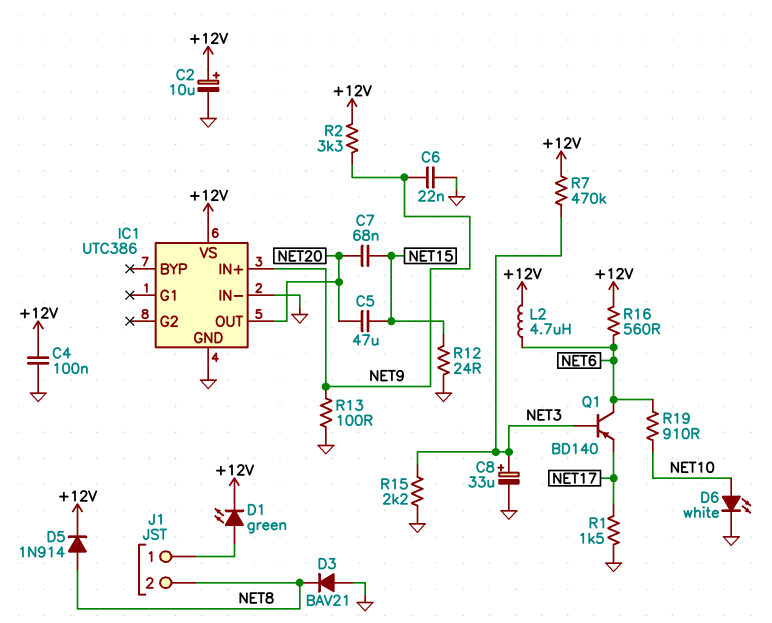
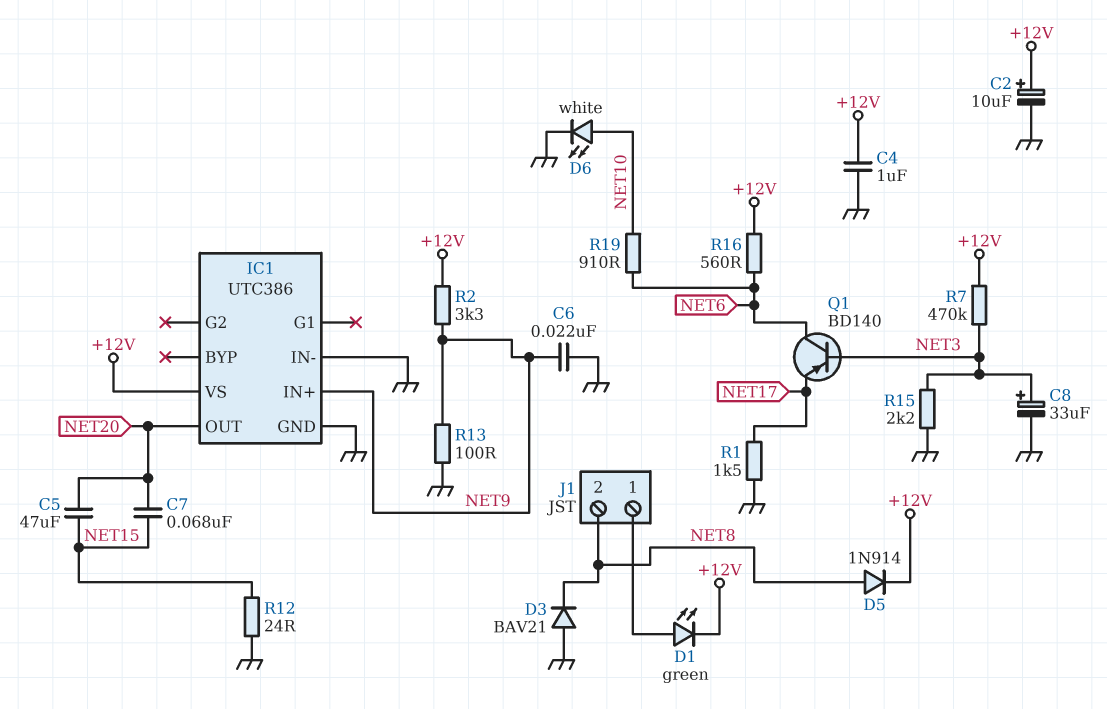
C4: 100nF (+12V, GND) -> 1uF (+12V, GND)
L2: 4.7uH (+12V, NET6) -> none

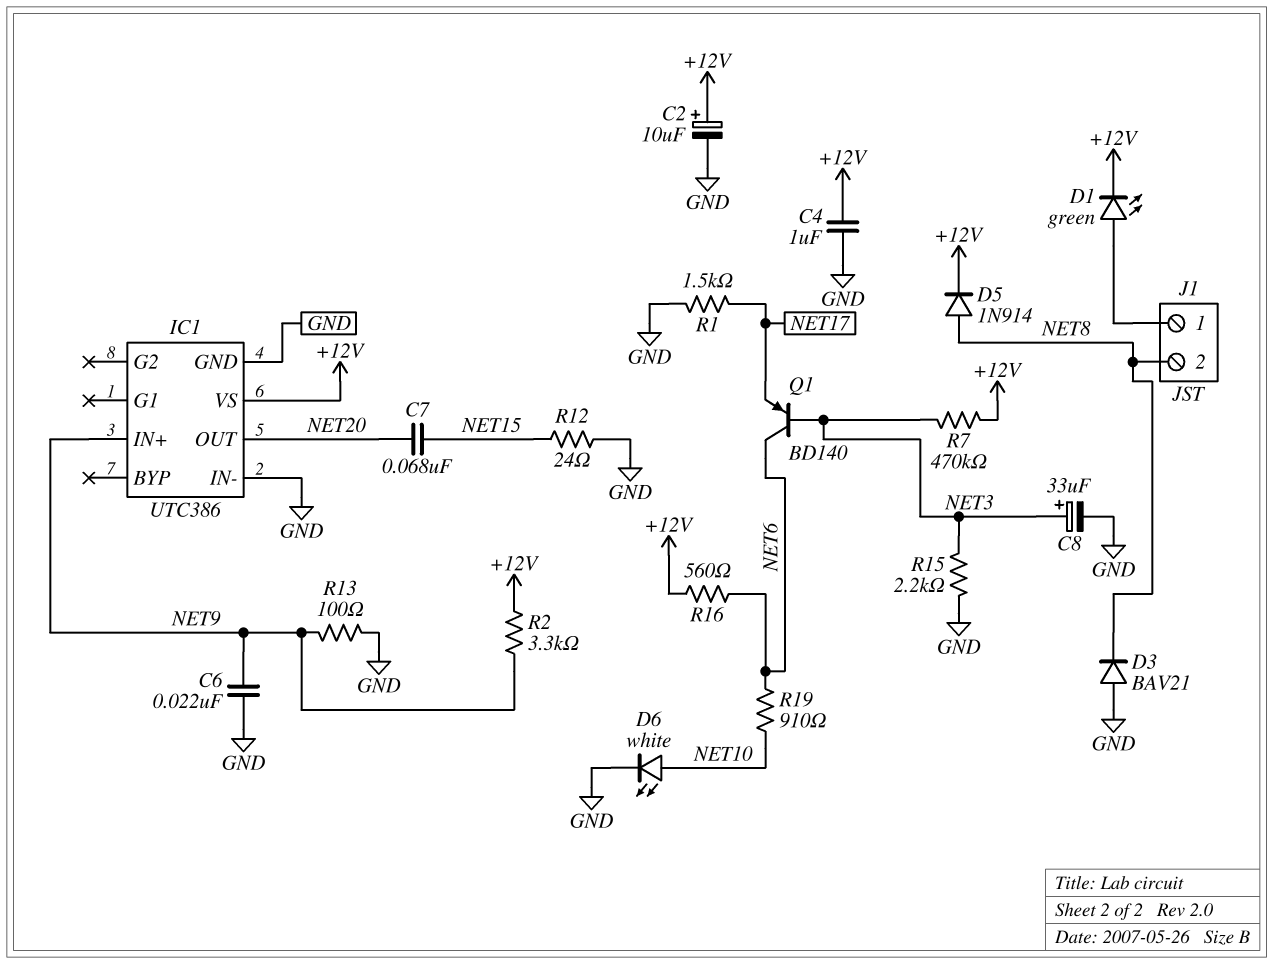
C5: 47uF (NET15, NET20) -> none

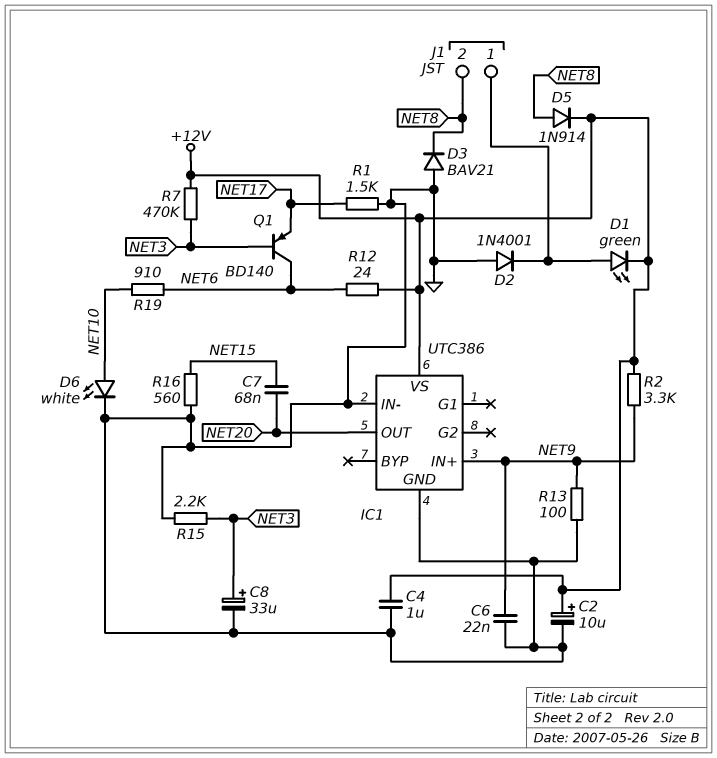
D2: none -> diode 1N4001 (A GND, K J1/1)
R12: 24 (GND, NET15) -> 24 (+12V, NET6)
R16: 560 (+12V, NET6) -> 560 (GND, NET15)

